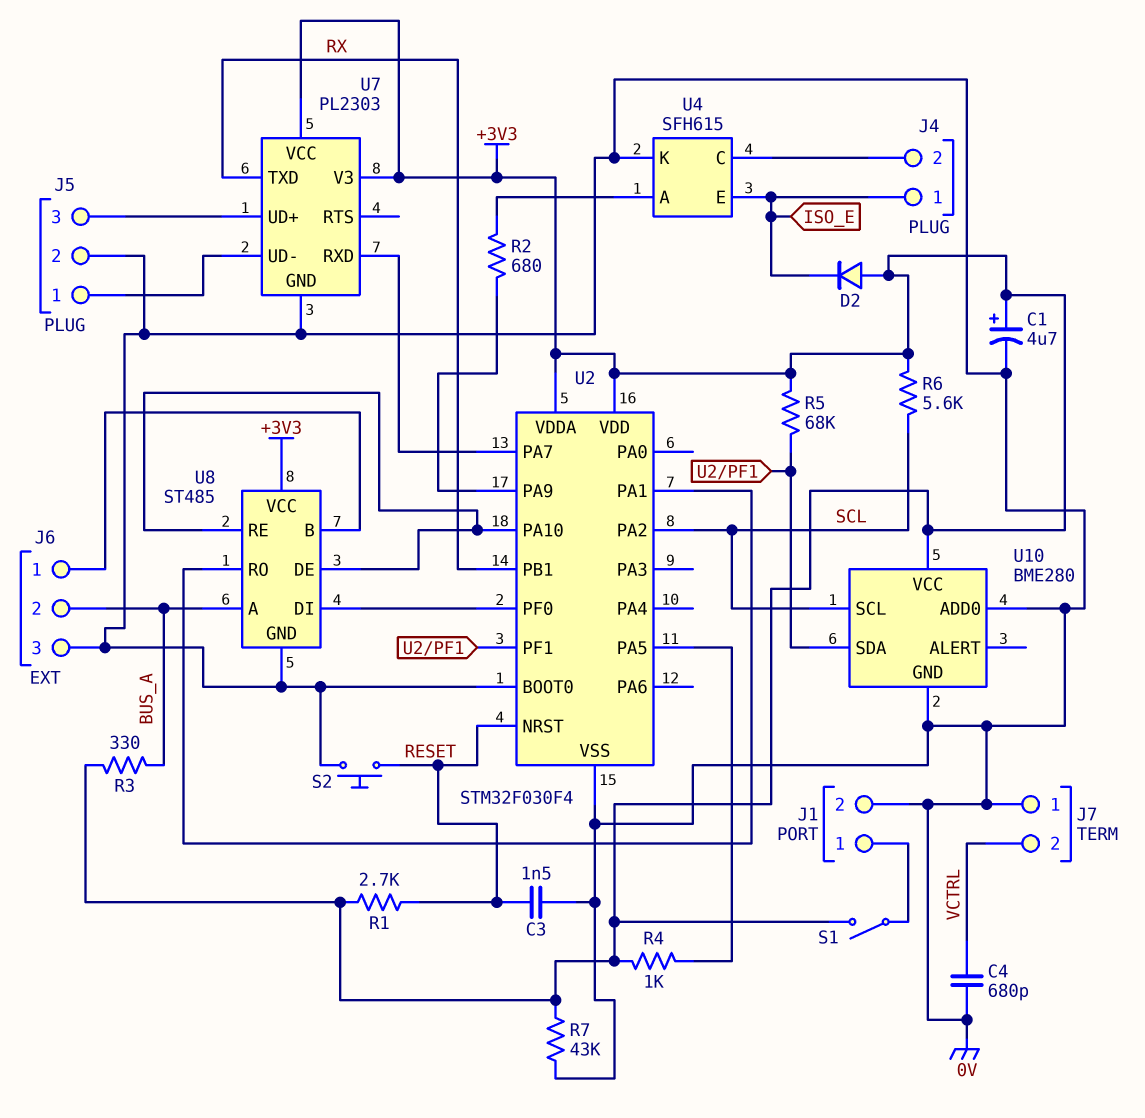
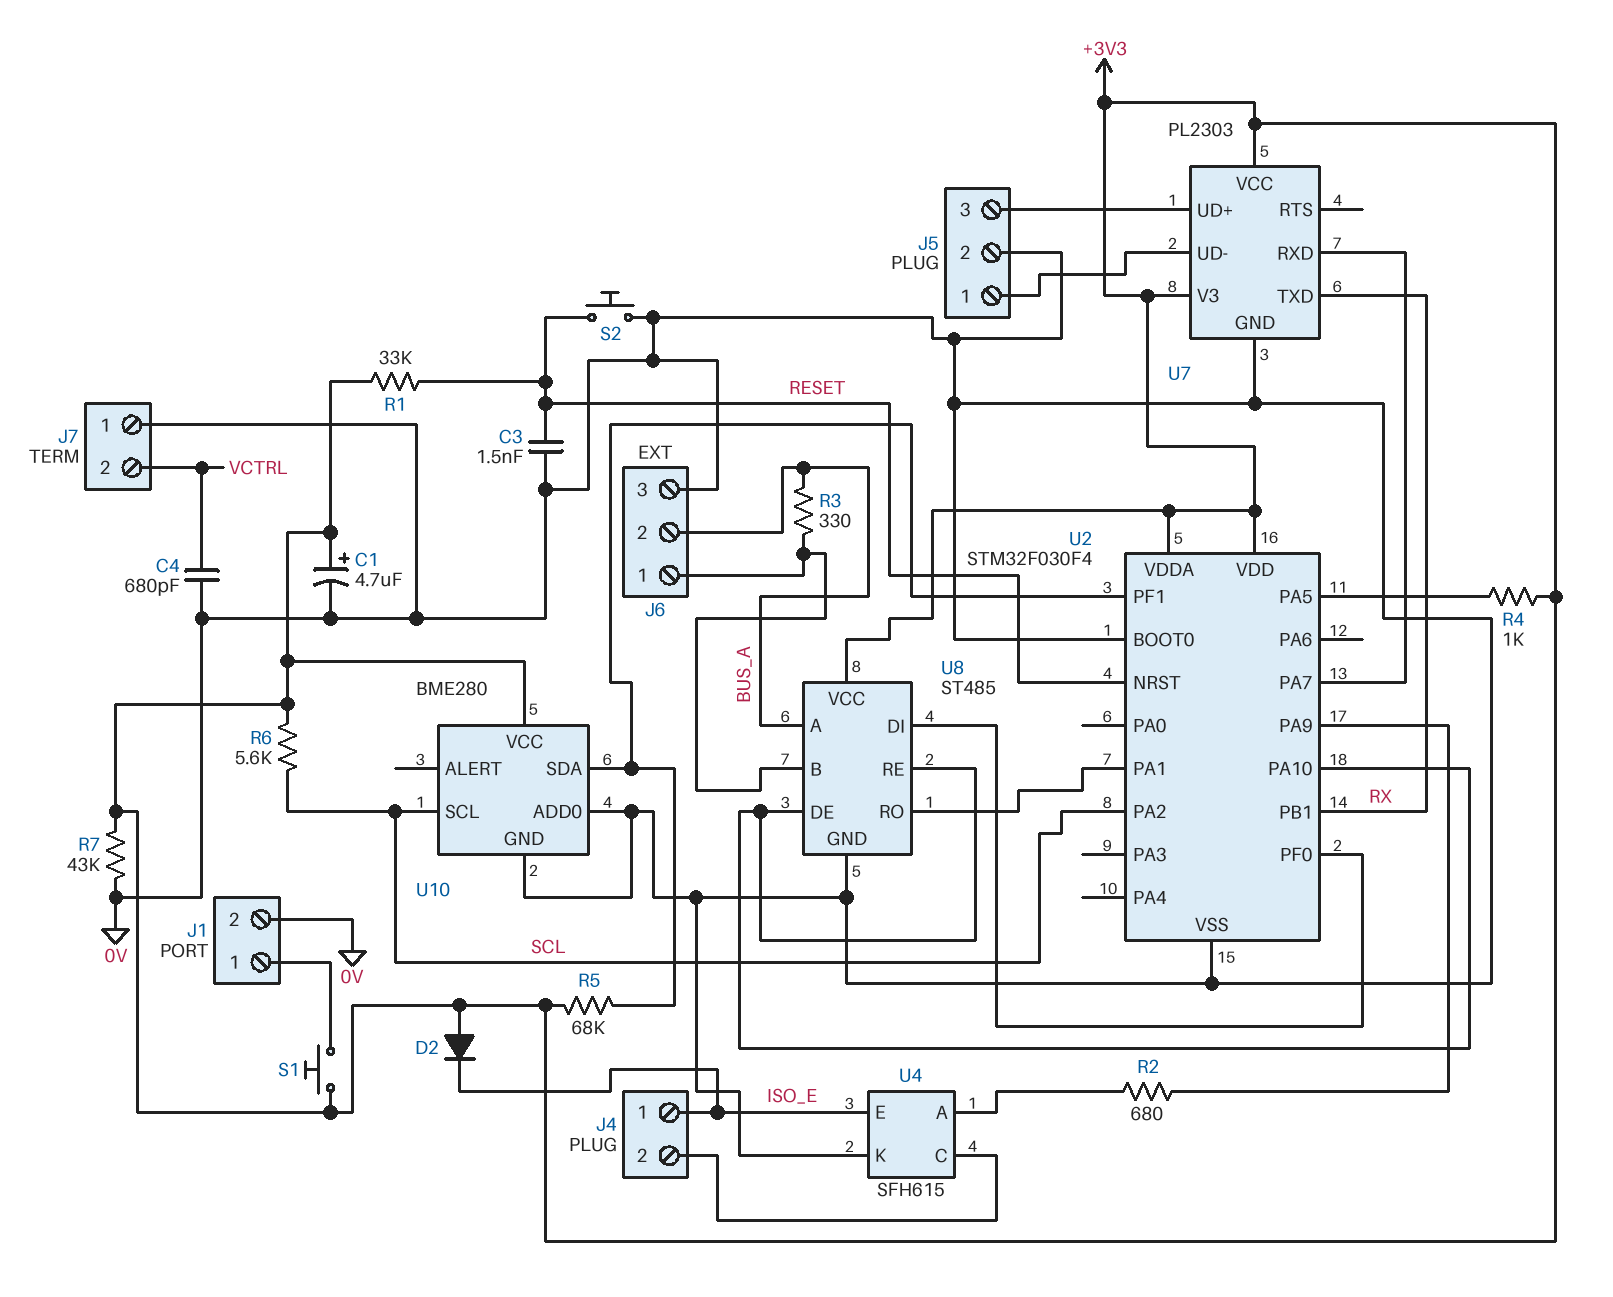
R1: 2.7k (+3V3, RESET) -> 33k (+3V3, RESET)
R3: 330 (+3V3, BUS_A) -> 330 (BUS_A, J6/1)
S1: switch (+3V3, J1/1) -> button (+3V3, J1/1)

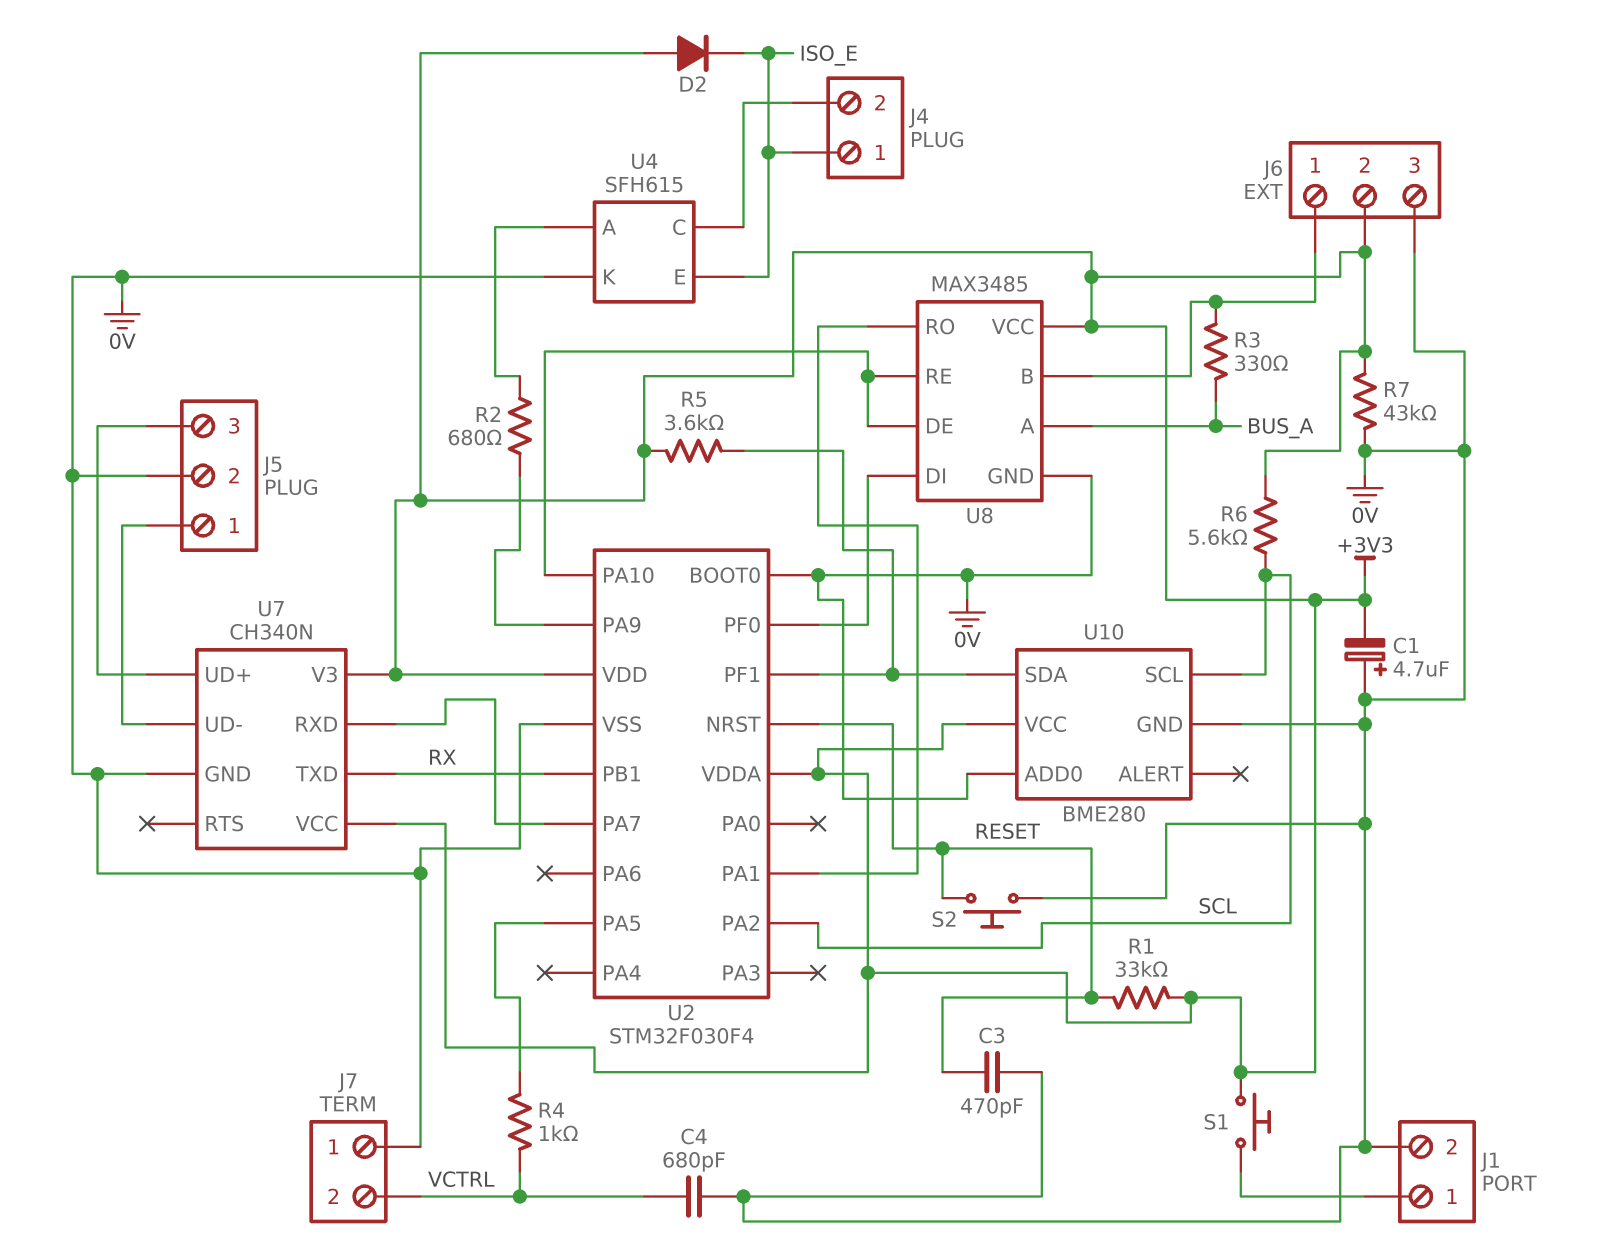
C1: 4.7uF (plus +3V3, minus 0V) -> 4.7uF (plus 0V, minus +3V3)
C3: 1.5nF (0V, RESET) -> 470pF (0V, RESET)
J6 pin 2: BUS_A -> +3V3
R4: 1k (+3V3, U2/PA5) -> 1k (U2/PA5, VCTRL)
R5: 68k (+3V3, U2/PF1) -> 3.6k (+3V3, U2/PF1)
U7: PL2303 -> CH340N
U8: ST485 -> MAX3485

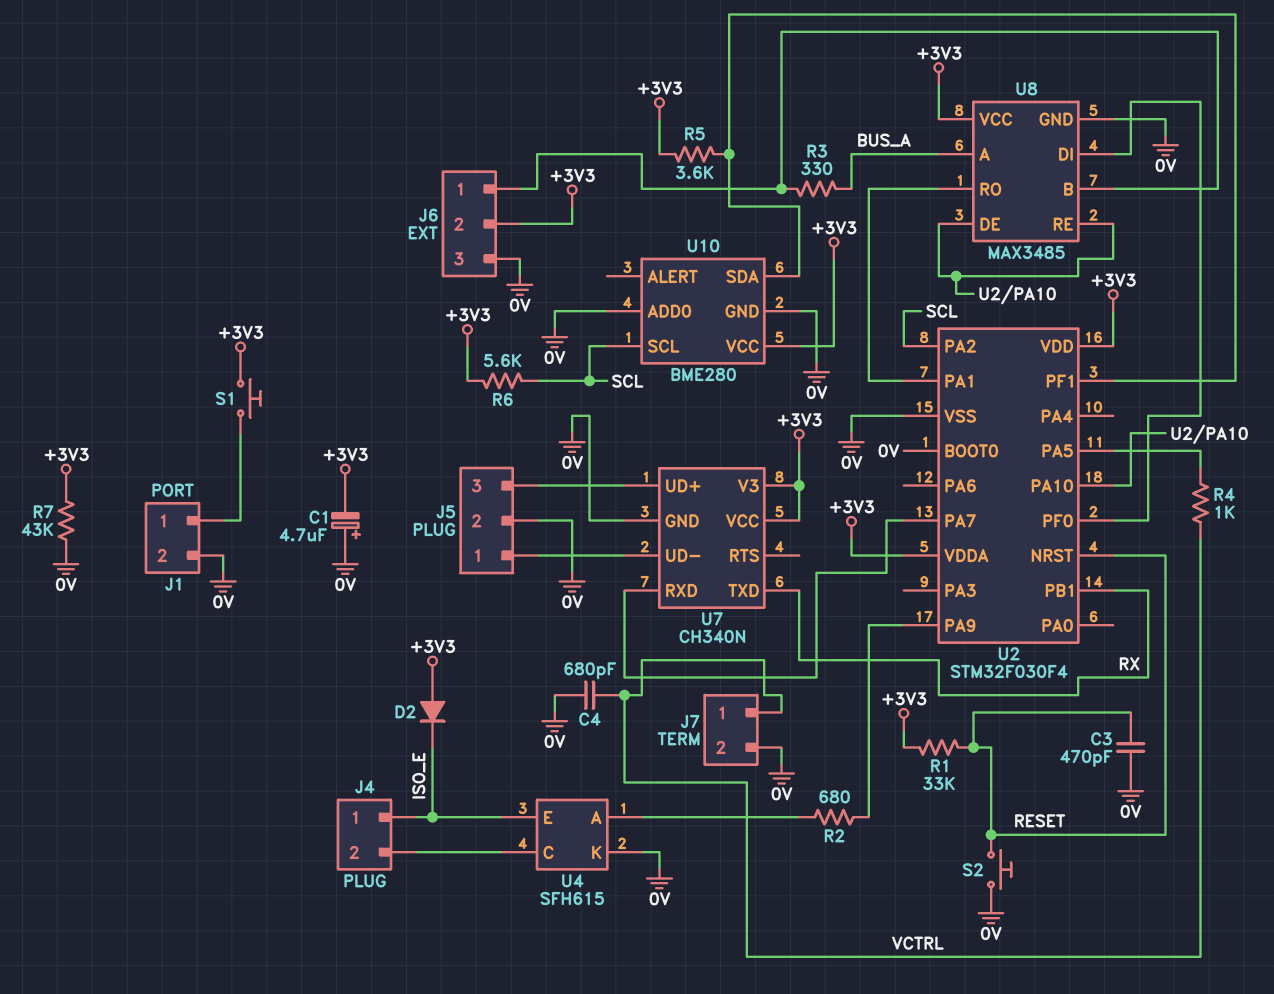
J7 pin 1: 0V -> VCTRL
J7 pin 2: VCTRL -> 0V

